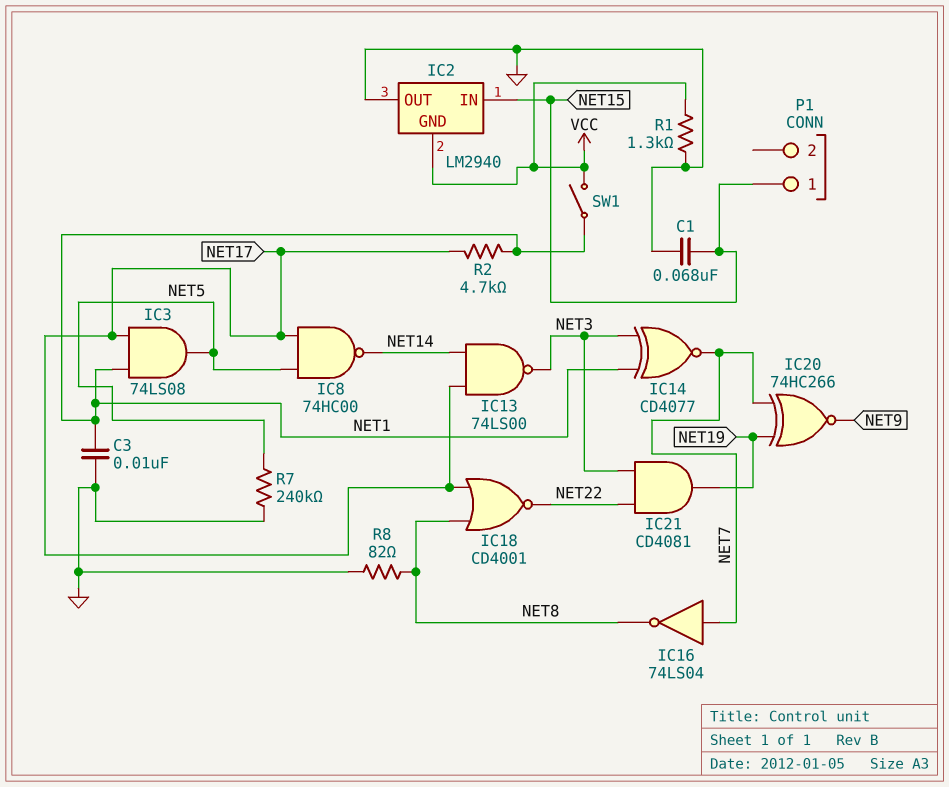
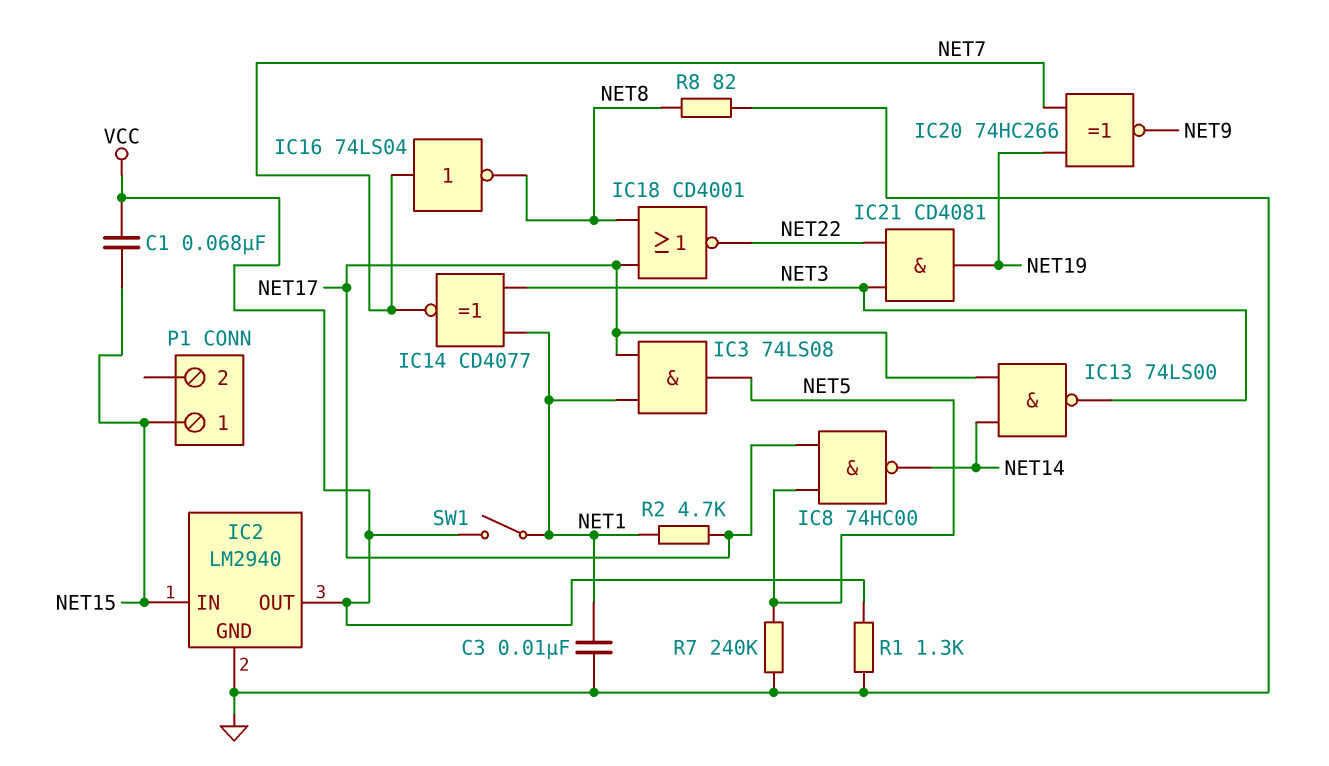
C1: 68nF (GND, NET15) -> 68nF (NET15, VCC)
IC2 pin GND: VCC -> GND
IC2 pin OUT: GND -> VCC

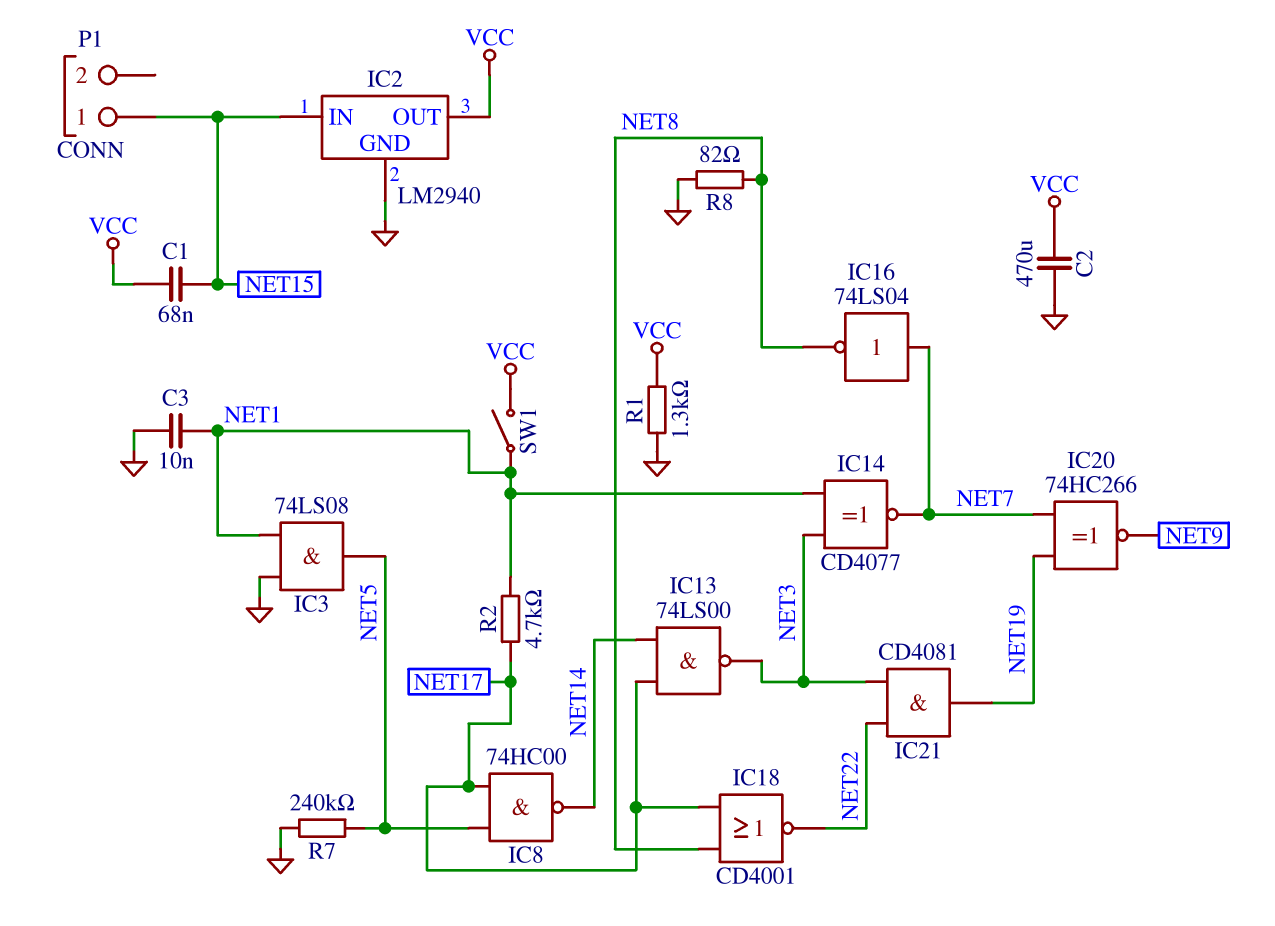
C2: none -> 470uF (GND, VCC)
IC3: AND 74LS08 (in NET1, in NET17, out NET5) -> AND 74LS08 (in GND, in NET1, out NET5)

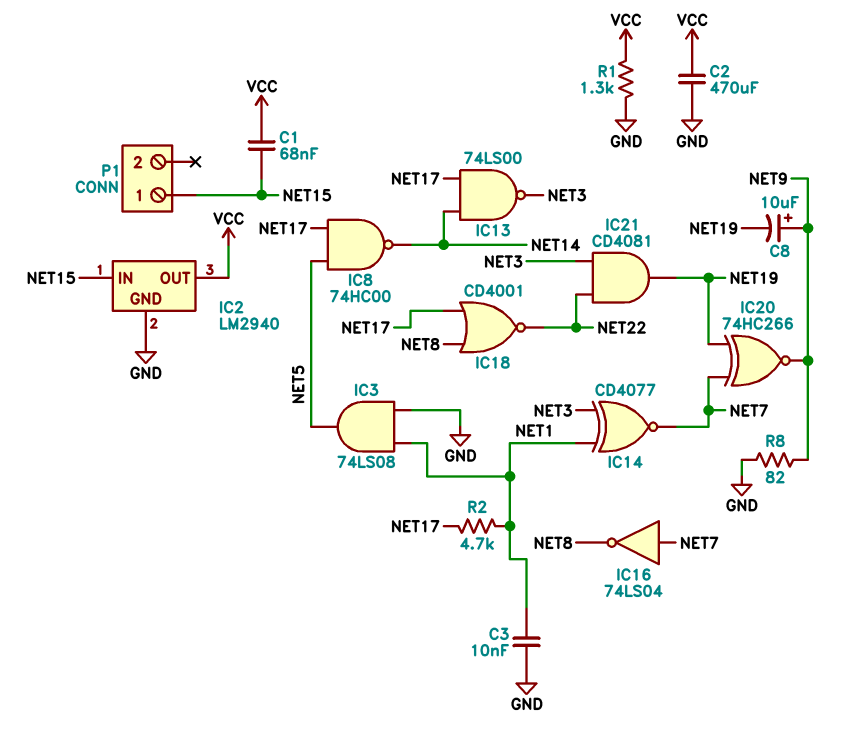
C8: none -> 10uF (plus NET9, minus NET19)
R7: 240k (GND, NET5) -> none
R8: 82 (GND, NET8) -> 82 (GND, NET9)
SW1: switch (NET1, VCC) -> none

